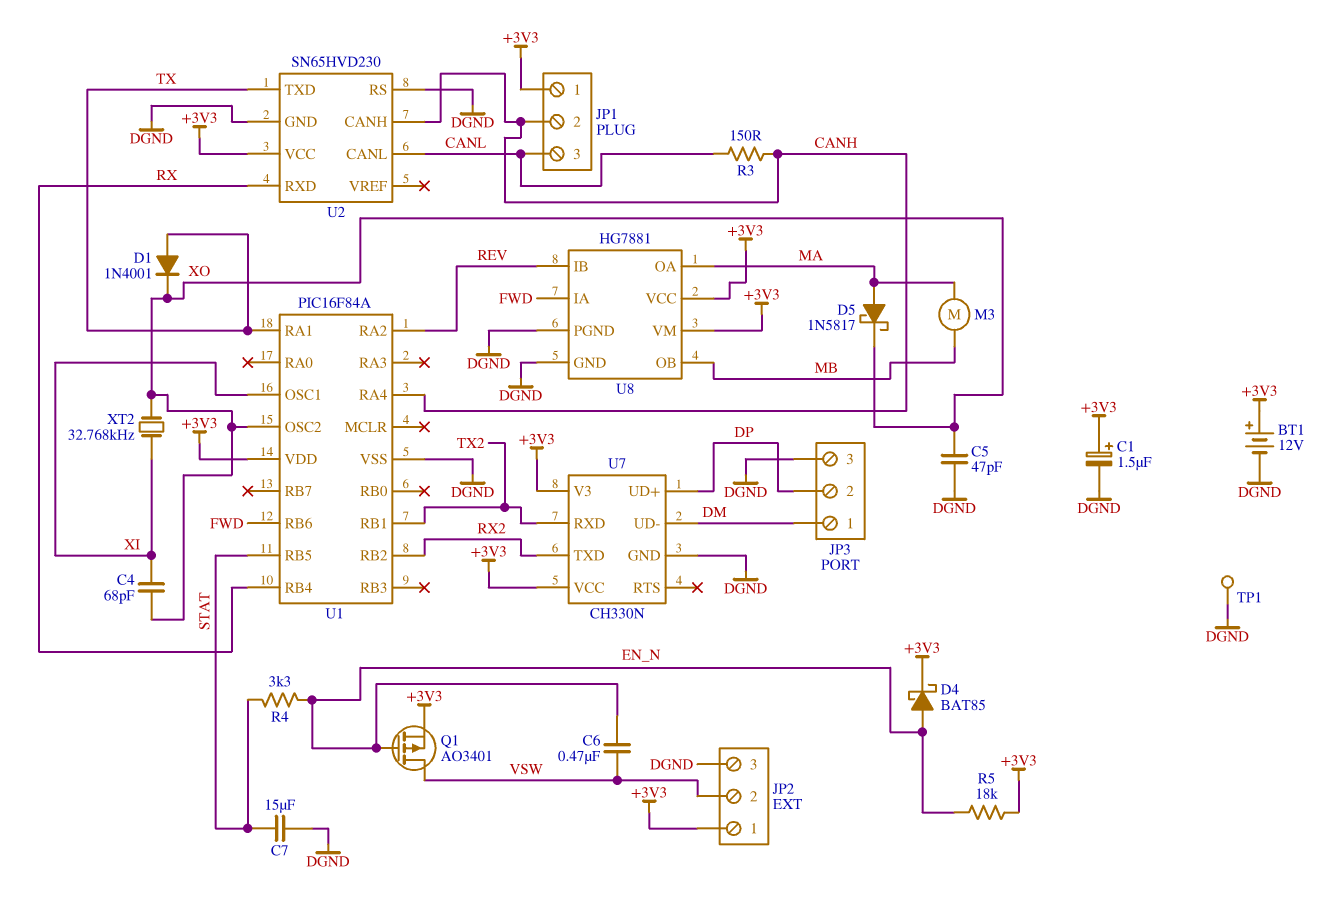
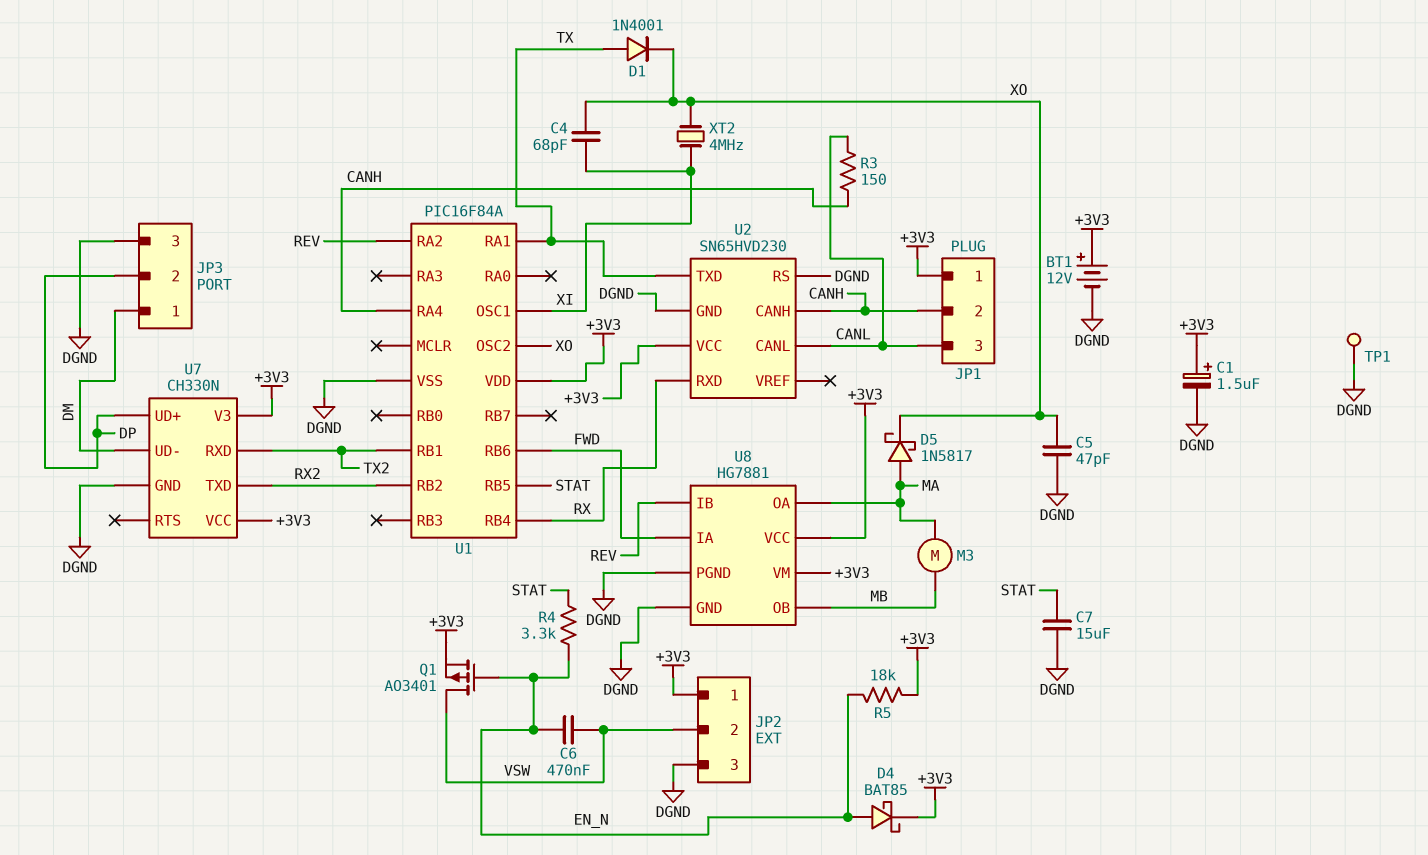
XT2: 32.768kHz (XI, XO) -> 4MHz (XI, XO)

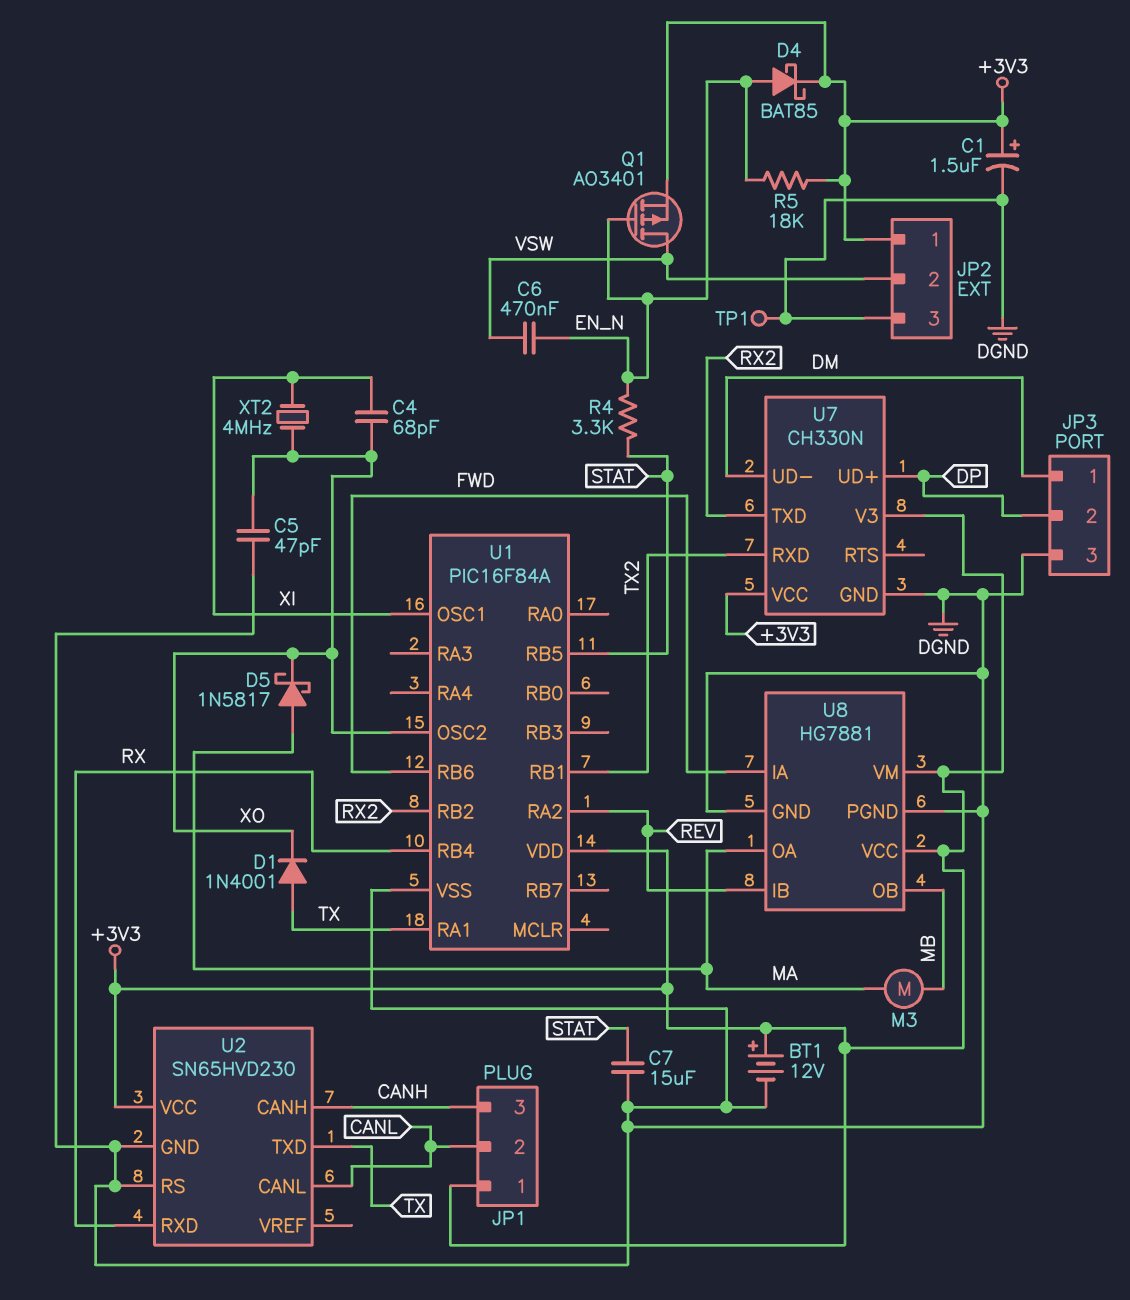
JP1 pin 2: CANH -> CANL
JP1 pin 3: CANL -> CANH
R3: 150 (CANH, CANL) -> none
U1 pin RA4: CANH -> none

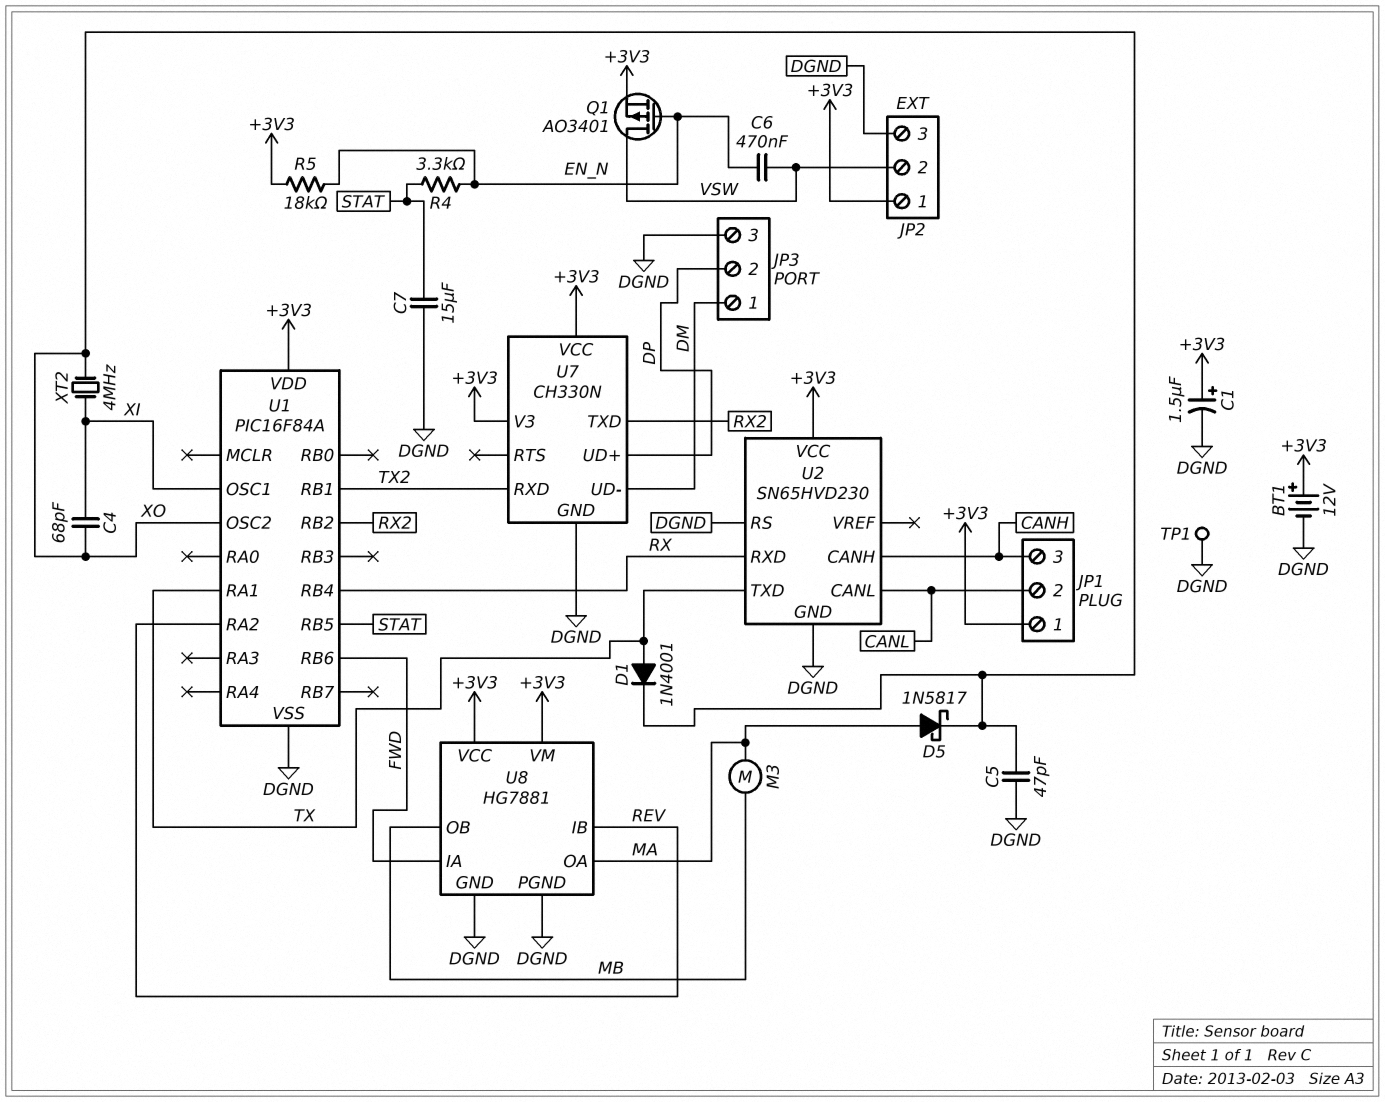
D4: schottky BAT85 (A EN_N, K +3V3) -> none

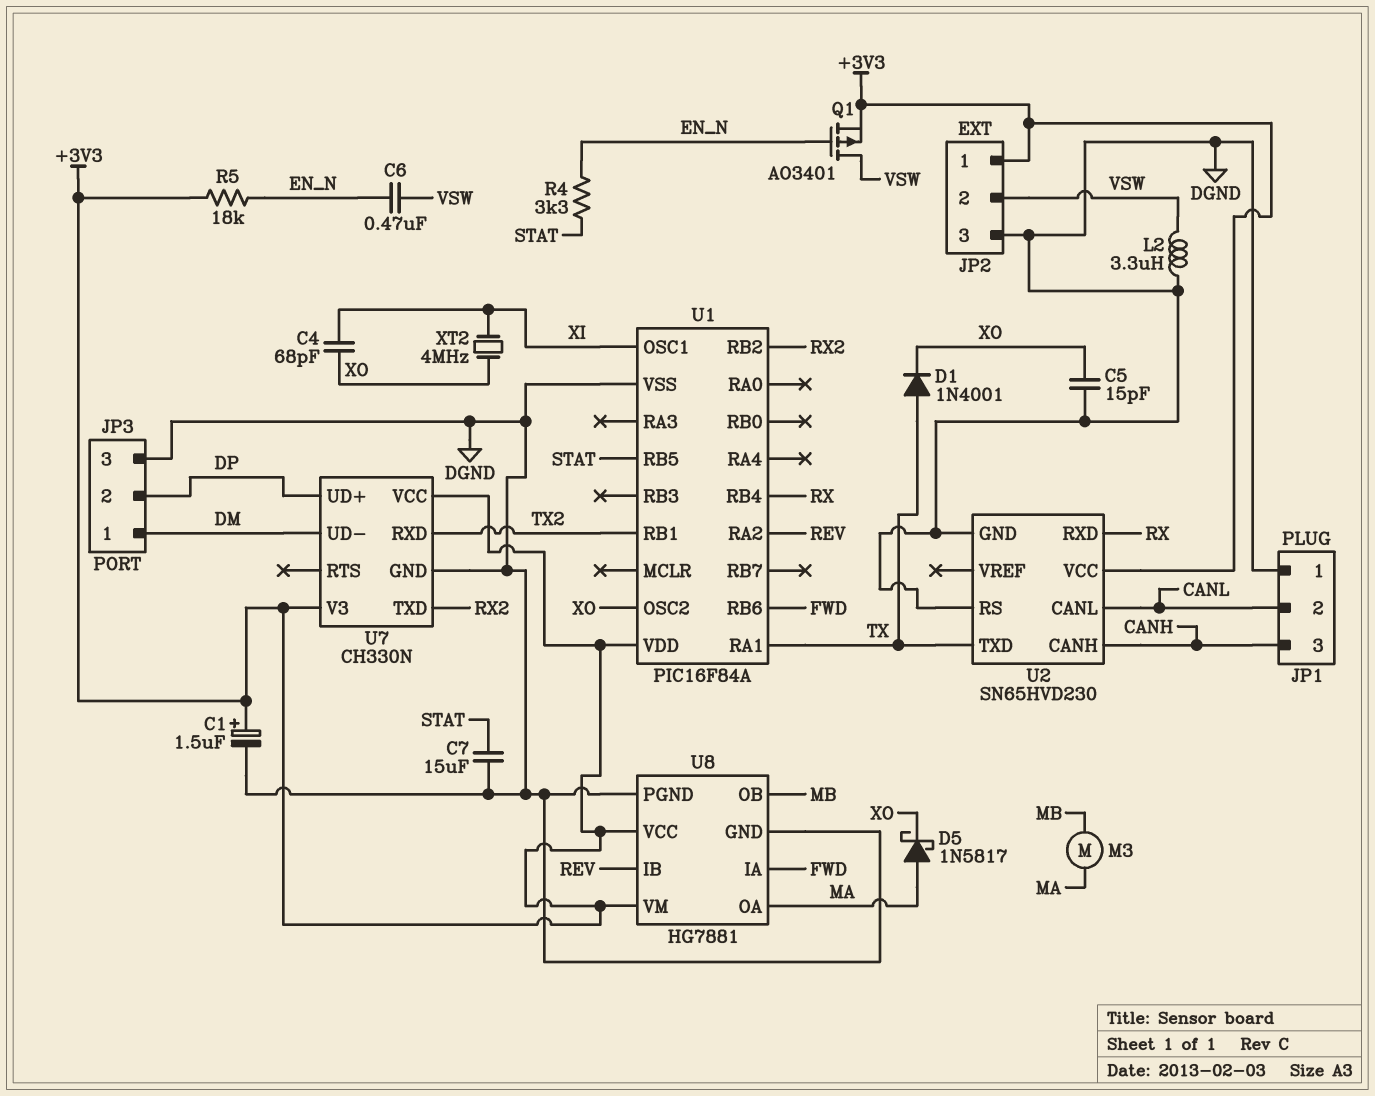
BT1: 12V (plus +3V3, minus DGND) -> none
C5: 47pF (DGND, XO) -> 15pF (DGND, XO)
JP1 pin 1: +3V3 -> DGND
L2: none -> 3.3uH (DGND, VSW)
TP1: test point (DGND) -> none

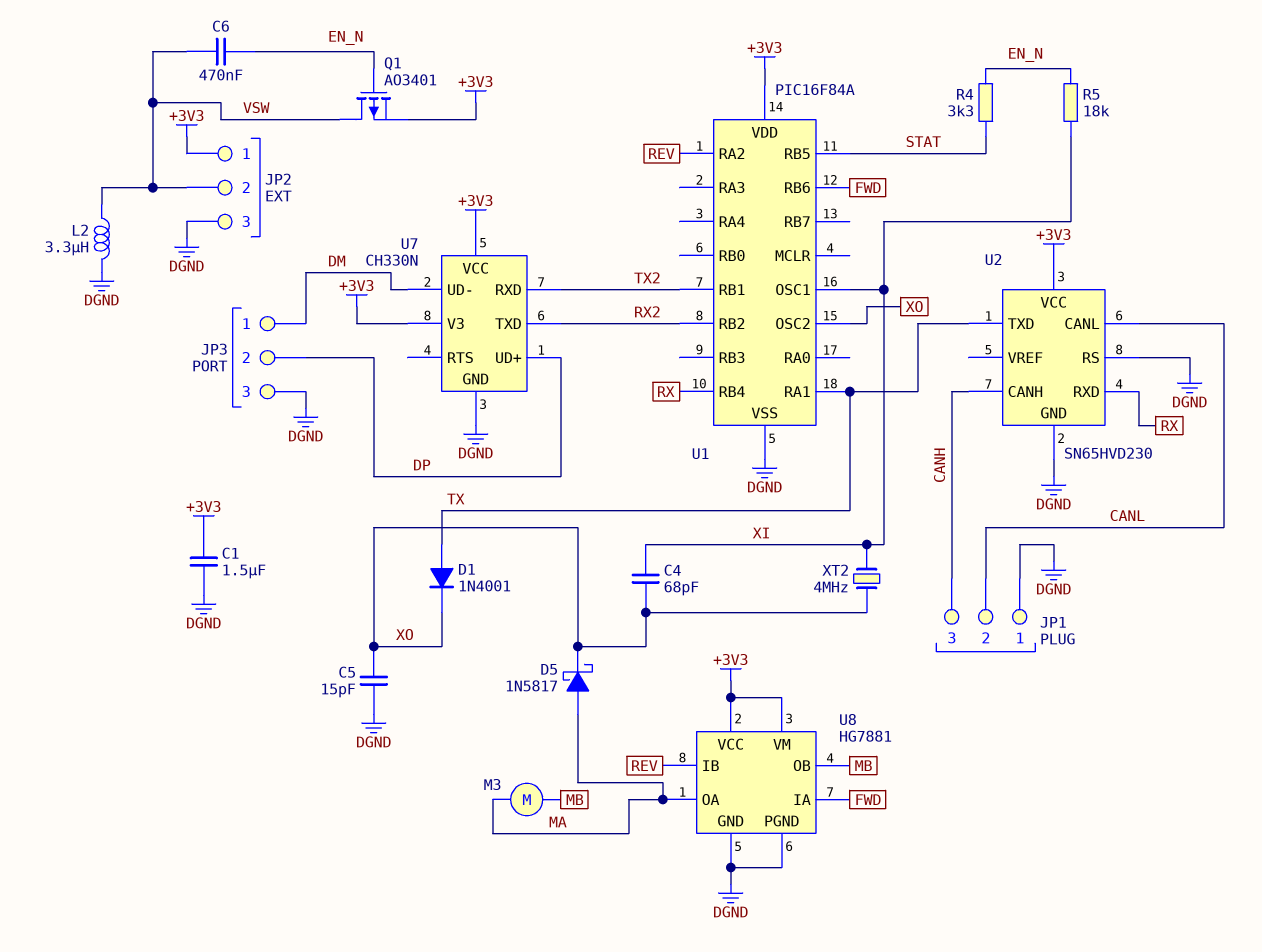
C1: 1.5uF (plus +3V3, minus DGND) -> 1.5uF (+3V3, DGND)
C7: 15uF (DGND, STAT) -> none
R5: 18k (+3V3, EN_N) -> 18k (EN_N, XI)

